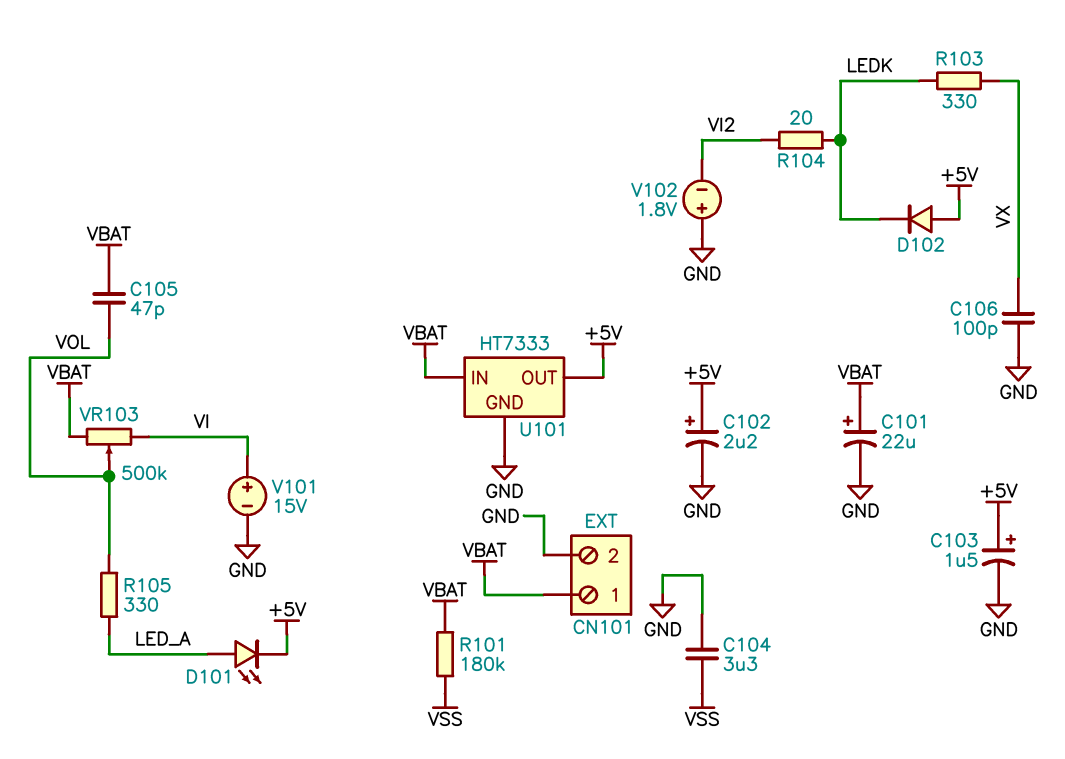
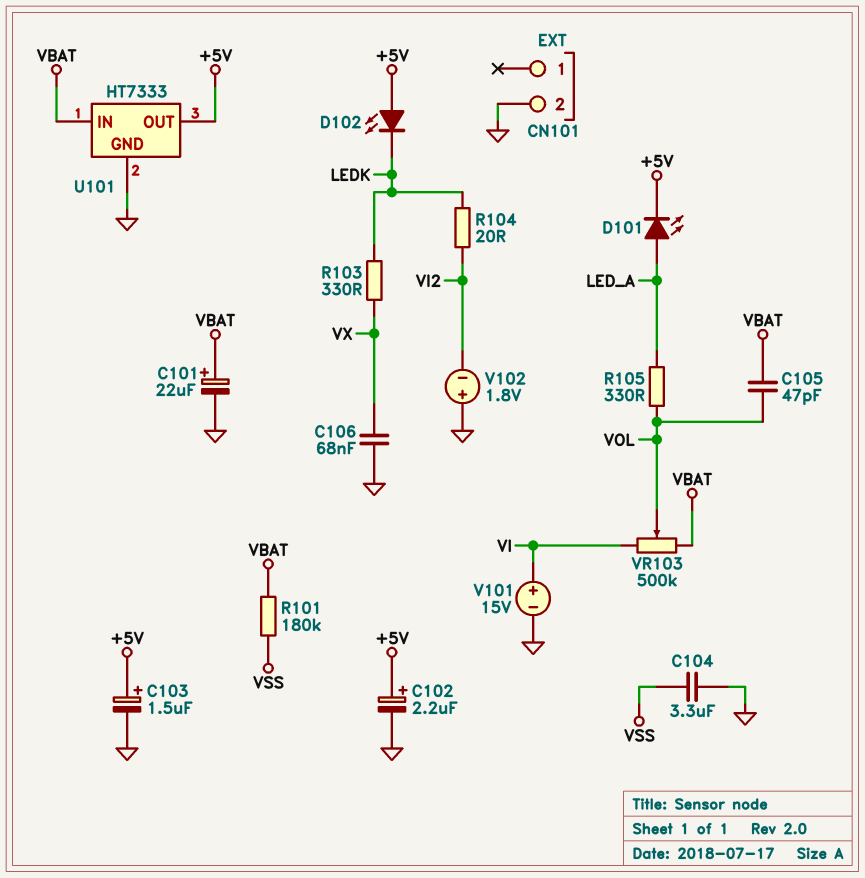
C106: 100pF (GND, VX) -> 68nF (GND, VX)
CN101 pin 1: VBAT -> none
D102: diode (A +5V, K LEDK) -> LED (A +5V, K LEDK)

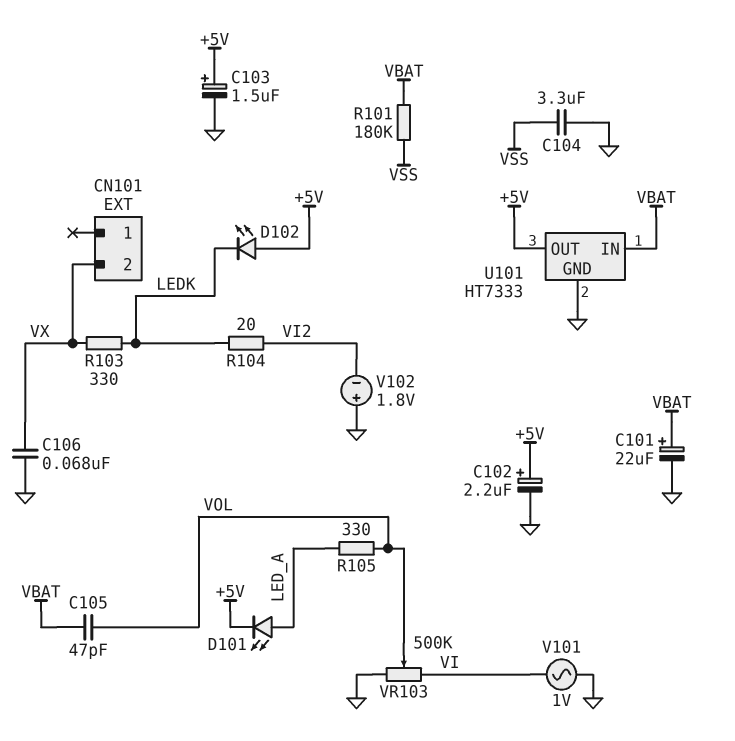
CN101 pin 2: GND -> VX
V101: 15V (plus VI, minus GND) -> AC 1V (GND, VI)
VR103: 500k (VBAT, VI, wiper VOL) -> 500k (GND, VI, wiper VOL)

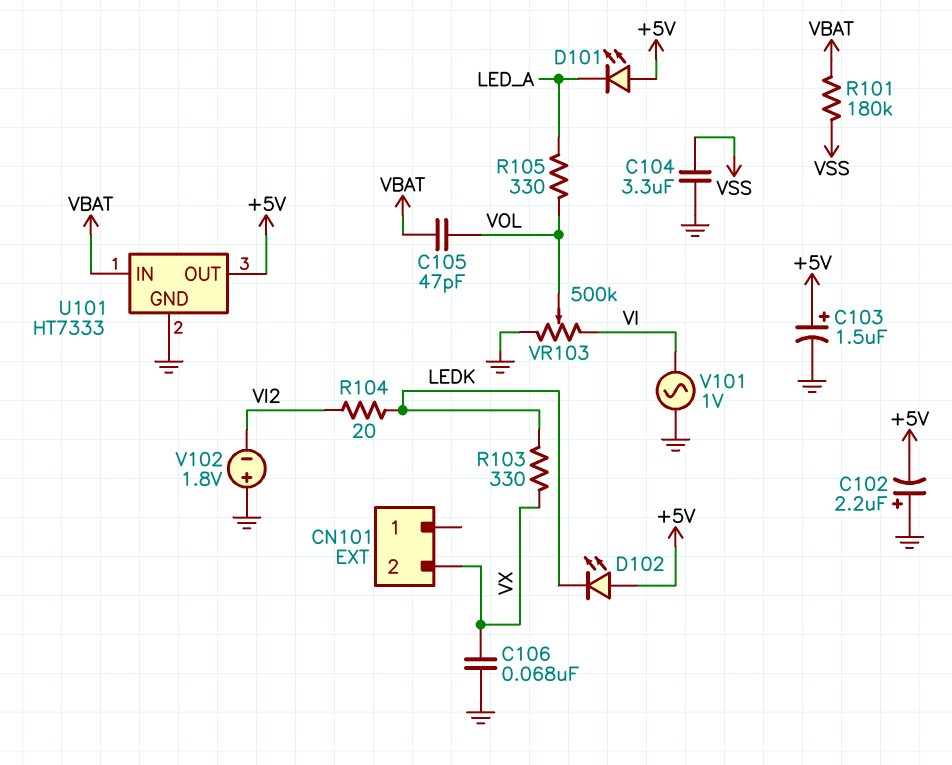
C101: 22uF (plus VBAT, minus GND) -> none
C102: 2.2uF (plus +5V, minus GND) -> 2.2uF (plus GND, minus +5V)
D101: LED (A LED_A, K +5V) -> LED (A +5V, K LED_A)

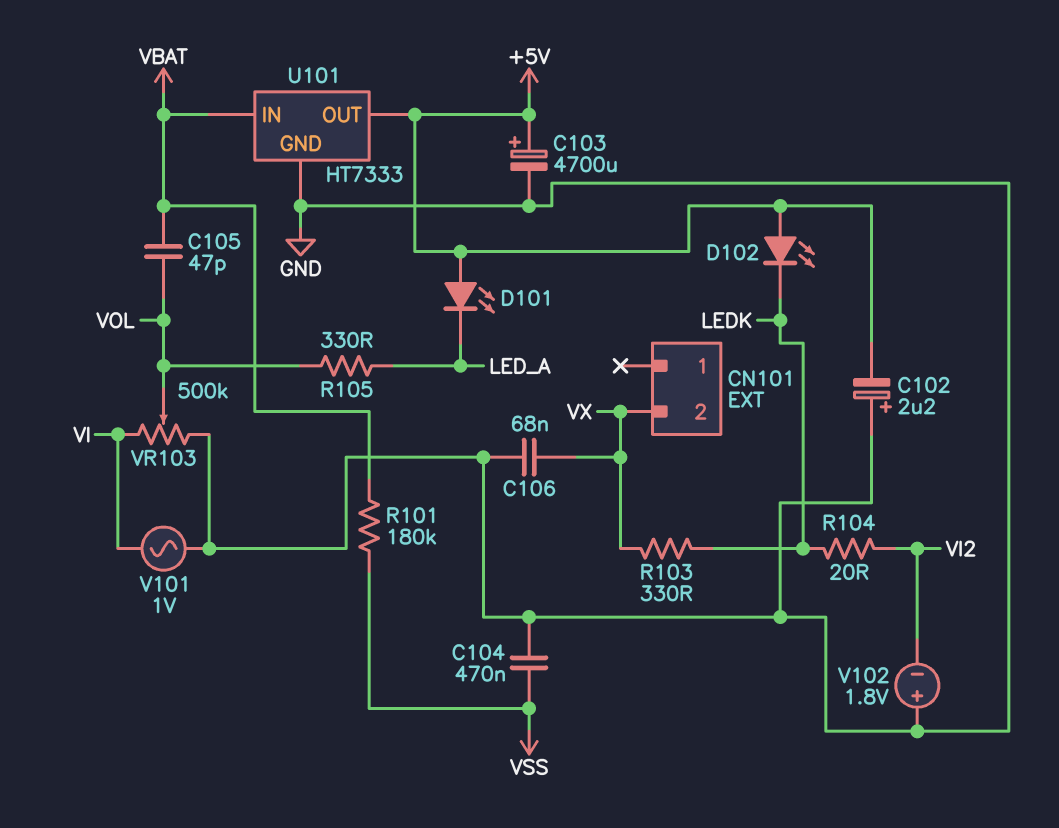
C103: 1.5uF (plus +5V, minus GND) -> 4700uF (plus +5V, minus GND)
C104: 3.3uF (GND, VSS) -> 470nF (GND, VSS)

